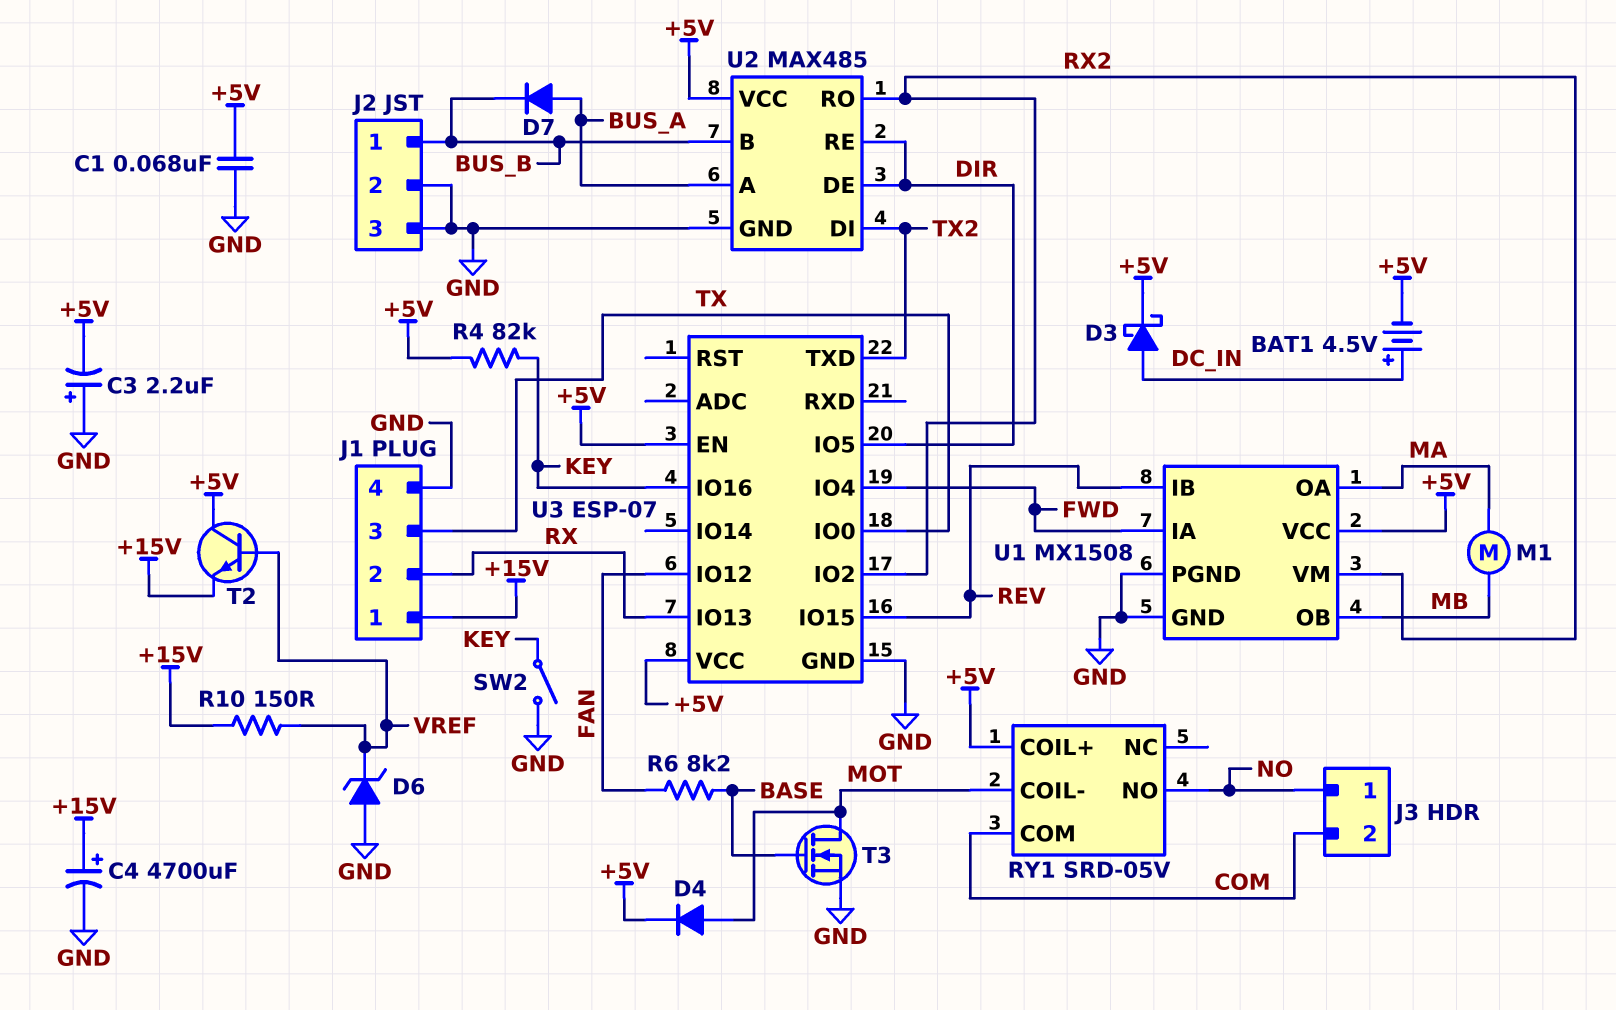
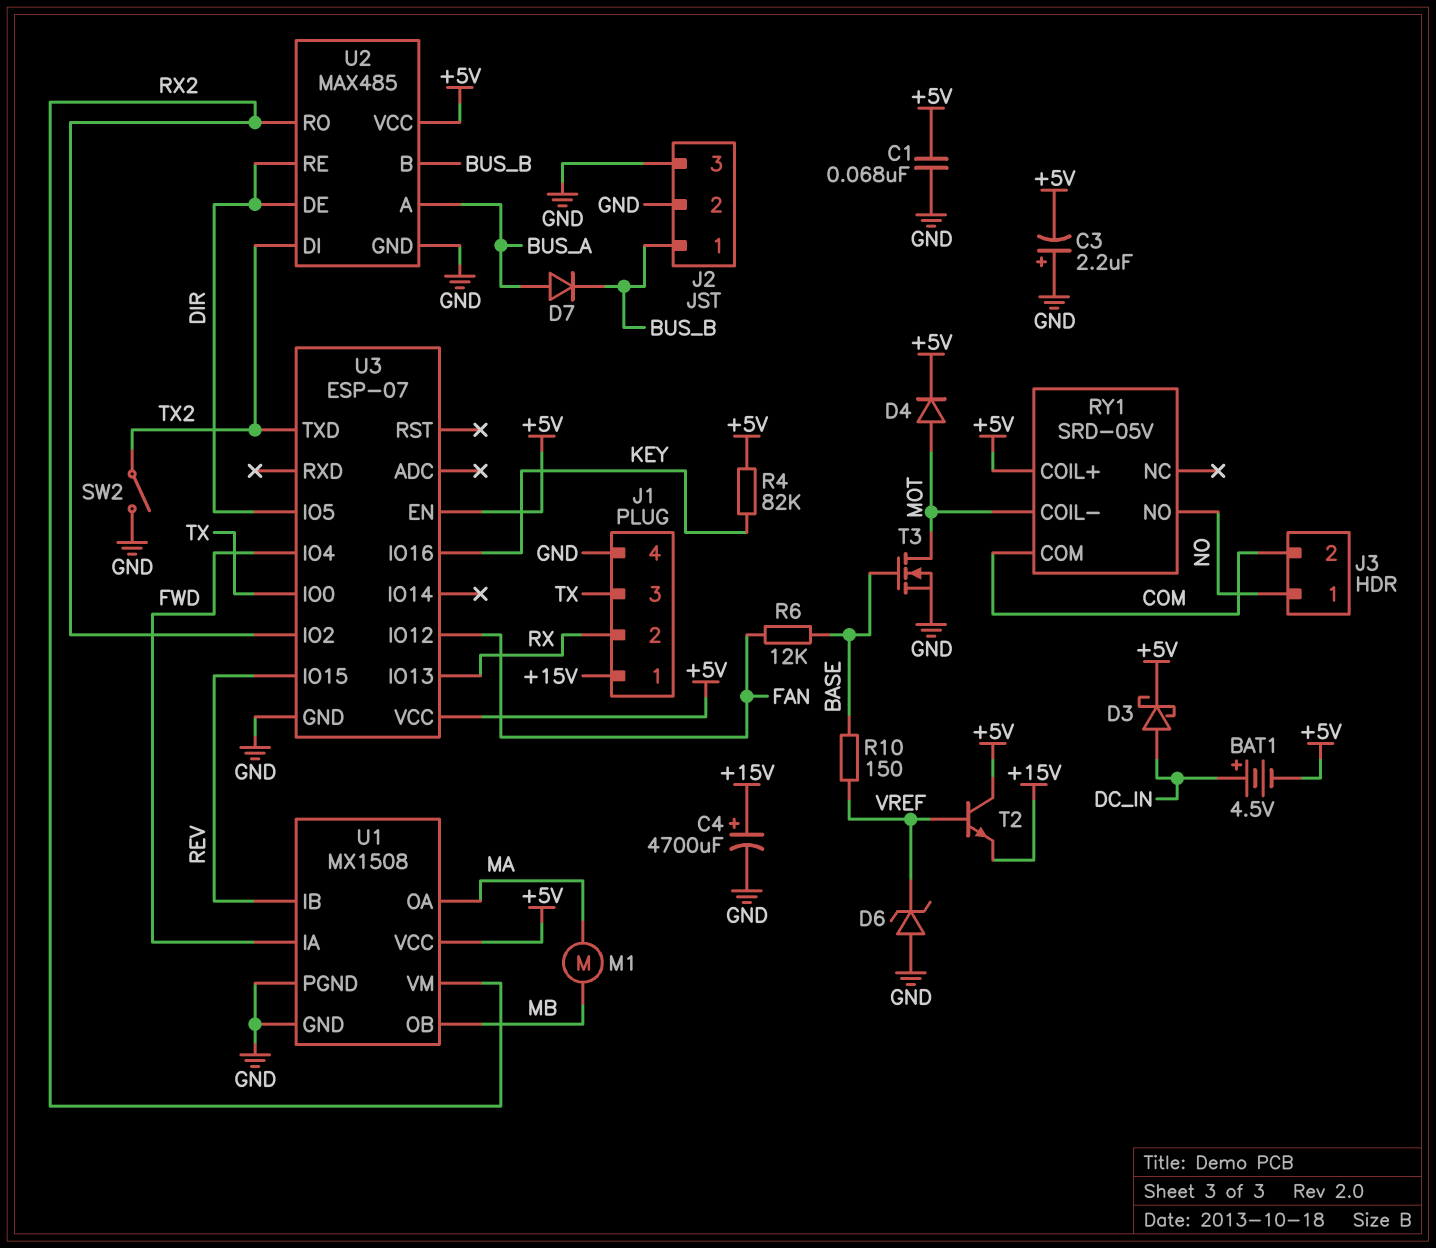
R6: 8.2k (BASE, FAN) -> 12k (BASE, FAN)
R10: 150 (+15V, VREF) -> 150 (BASE, VREF)
SW2: switch (GND, KEY) -> switch (GND, TX2)

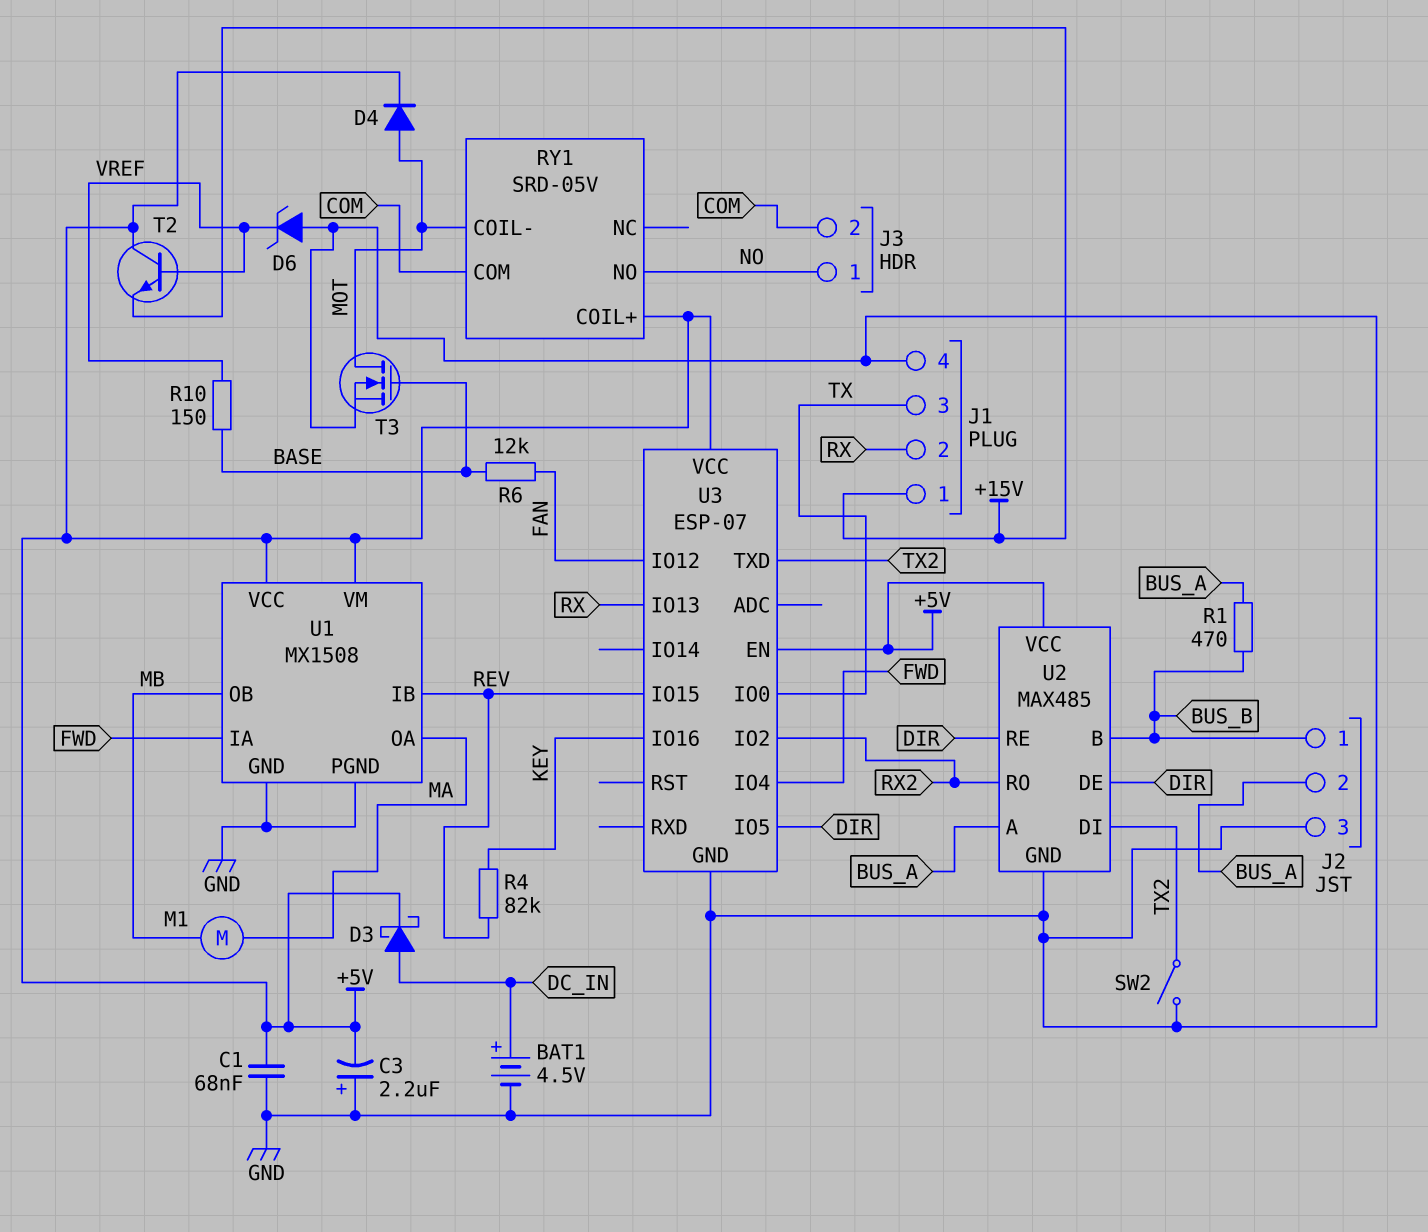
BAT1: 4.5V (plus DC_IN, minus +5V) -> 4.5V (plus DC_IN, minus GND)
C4: 4700uF (plus +15V, minus GND) -> none
D7: diode (A BUS_A, K BUS_B) -> none
J2 pin 2: GND -> BUS_A
R1: none -> 470 (BUS_A, BUS_B)
R4: 82k (+5V, KEY) -> 82k (KEY, REV)
U1 pin VM: RX2 -> +5V

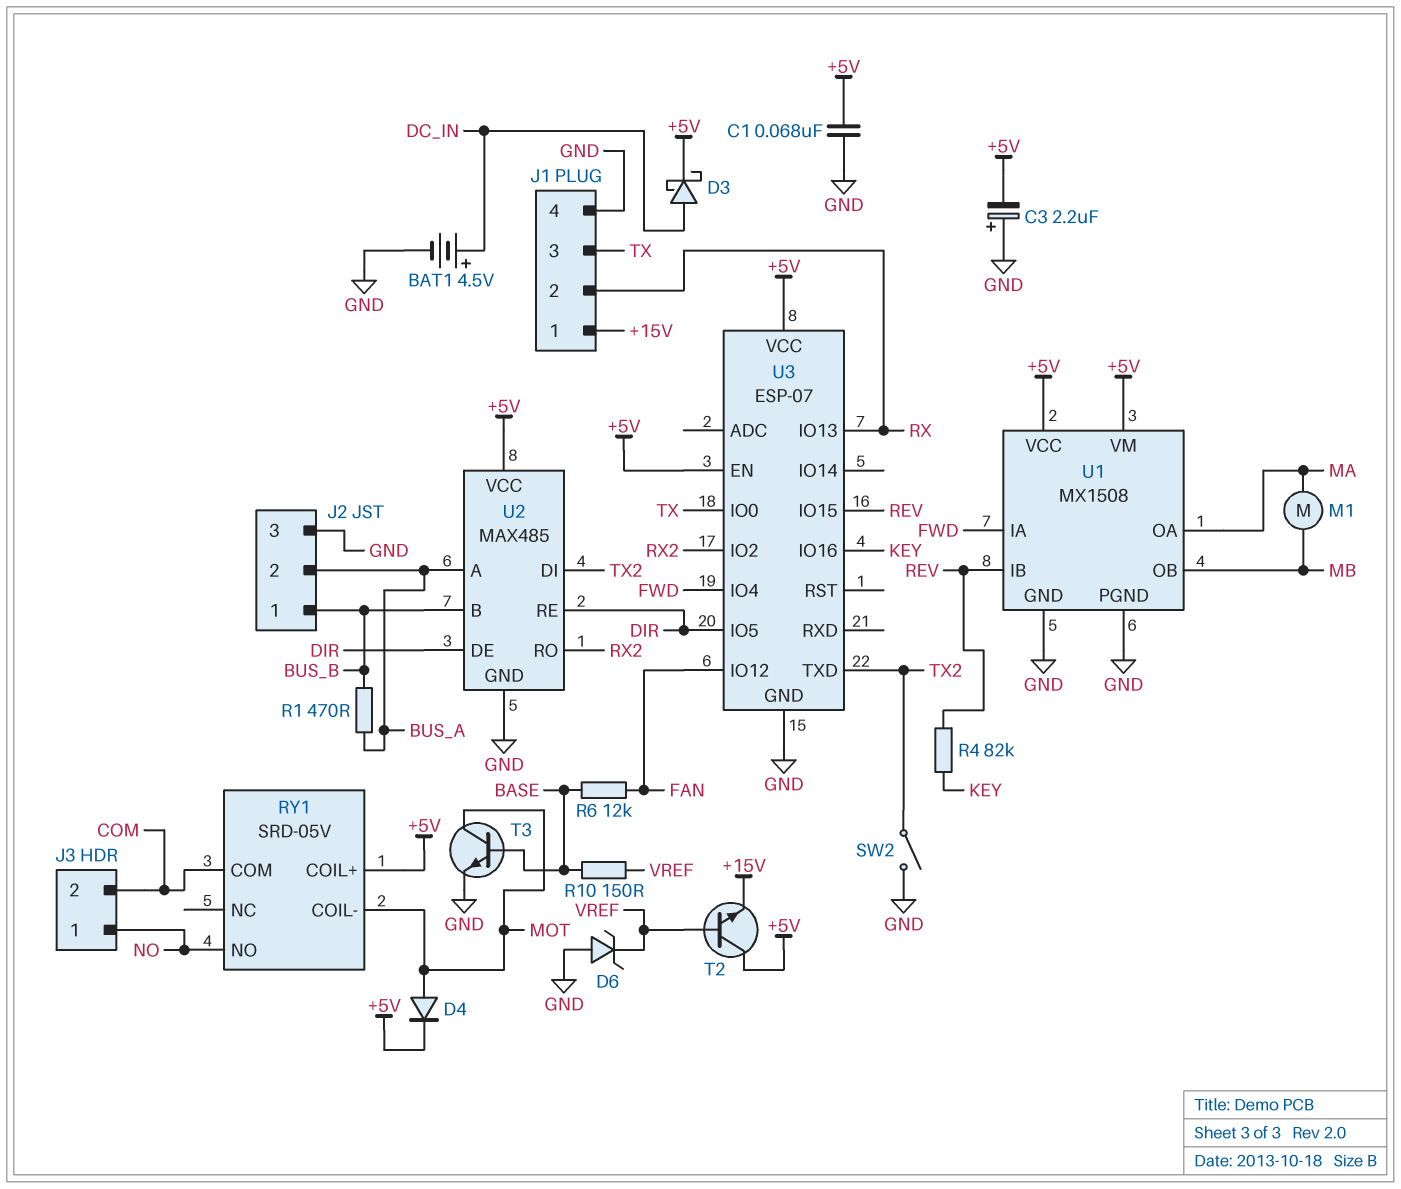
T3: NMOS (G BASE, D MOT, S GND) -> NPN (B BASE, C MOT, E GND)

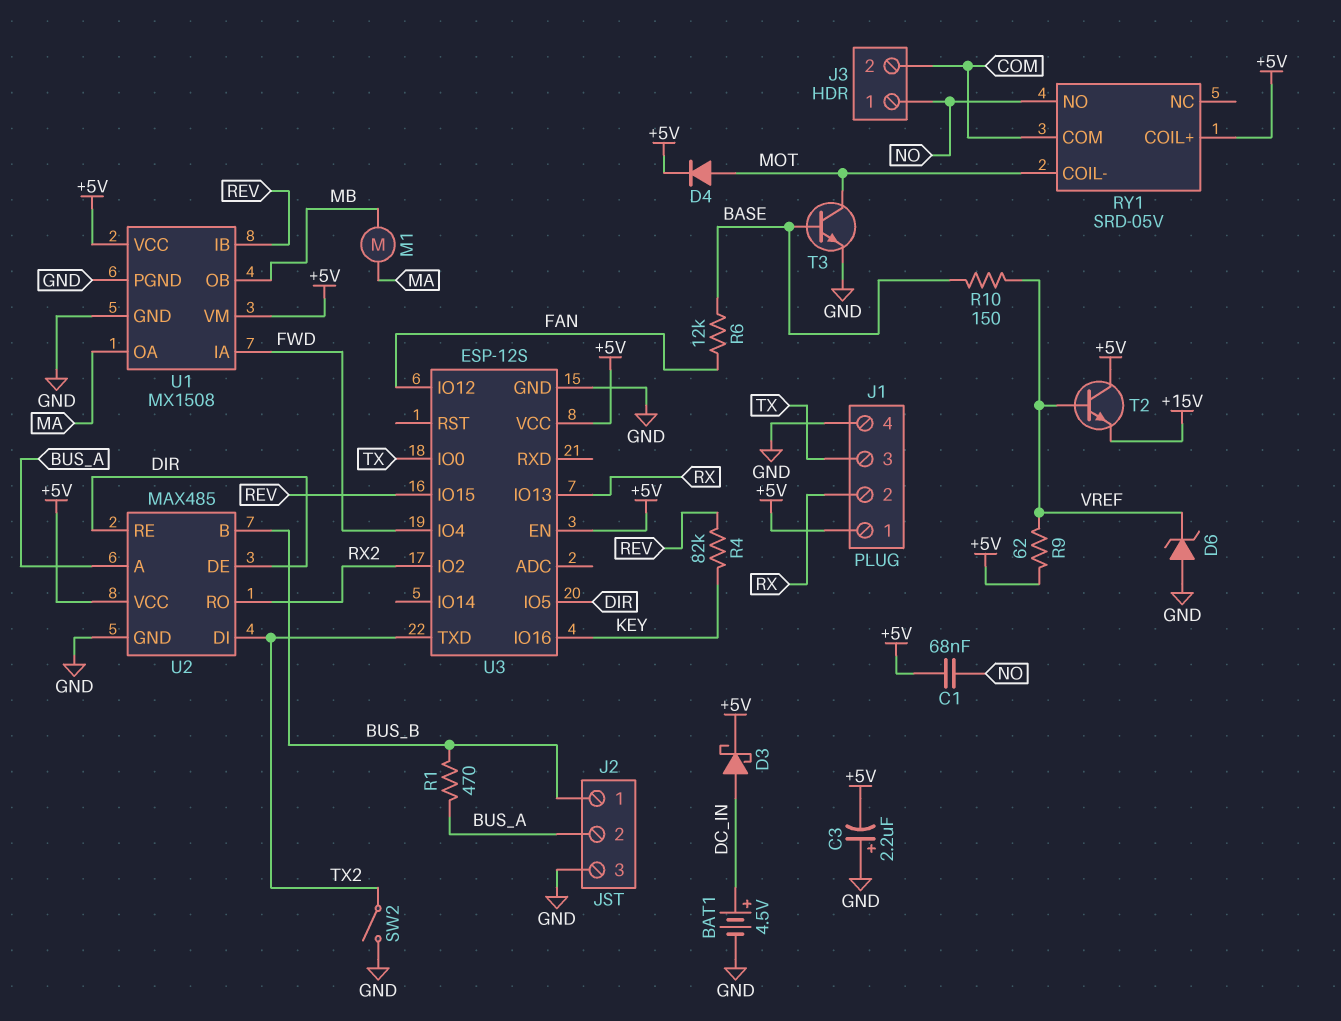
C1: 68nF (+5V, GND) -> 68nF (+5V, NO)
J1 pin 1: +15V -> +5V
R9: none -> 62 (+5V, VREF)
U3: ESP-07 -> ESP-12S

